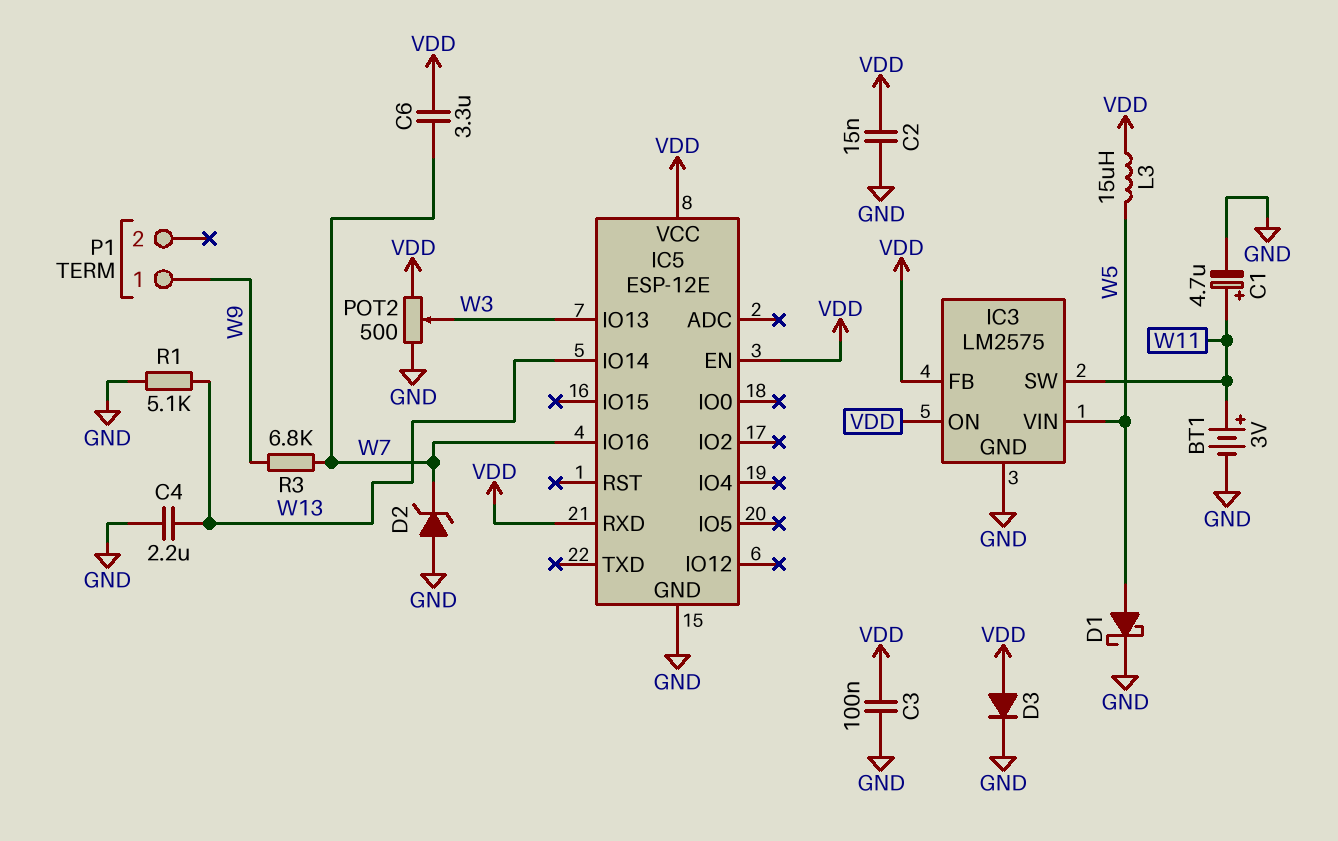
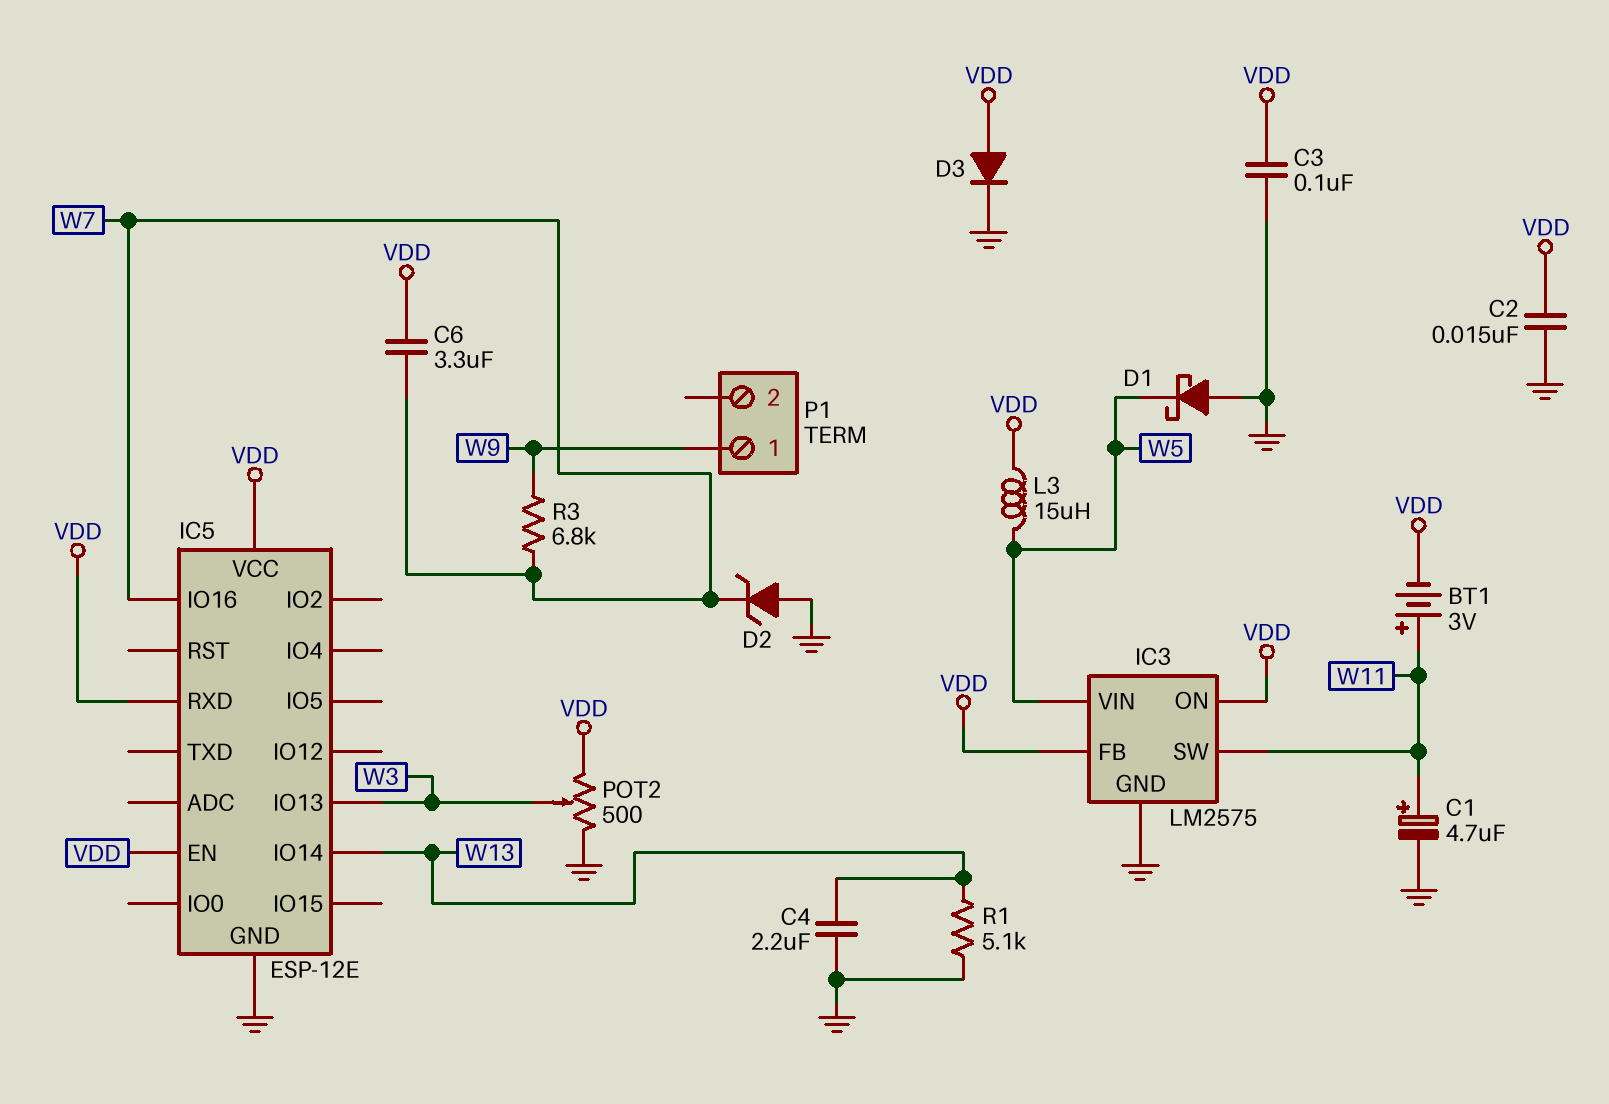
BT1: 3V (plus W11, minus GND) -> 3V (plus W11, minus VDD)
D1: schottky (A W5, K GND) -> schottky (A GND, K W5)

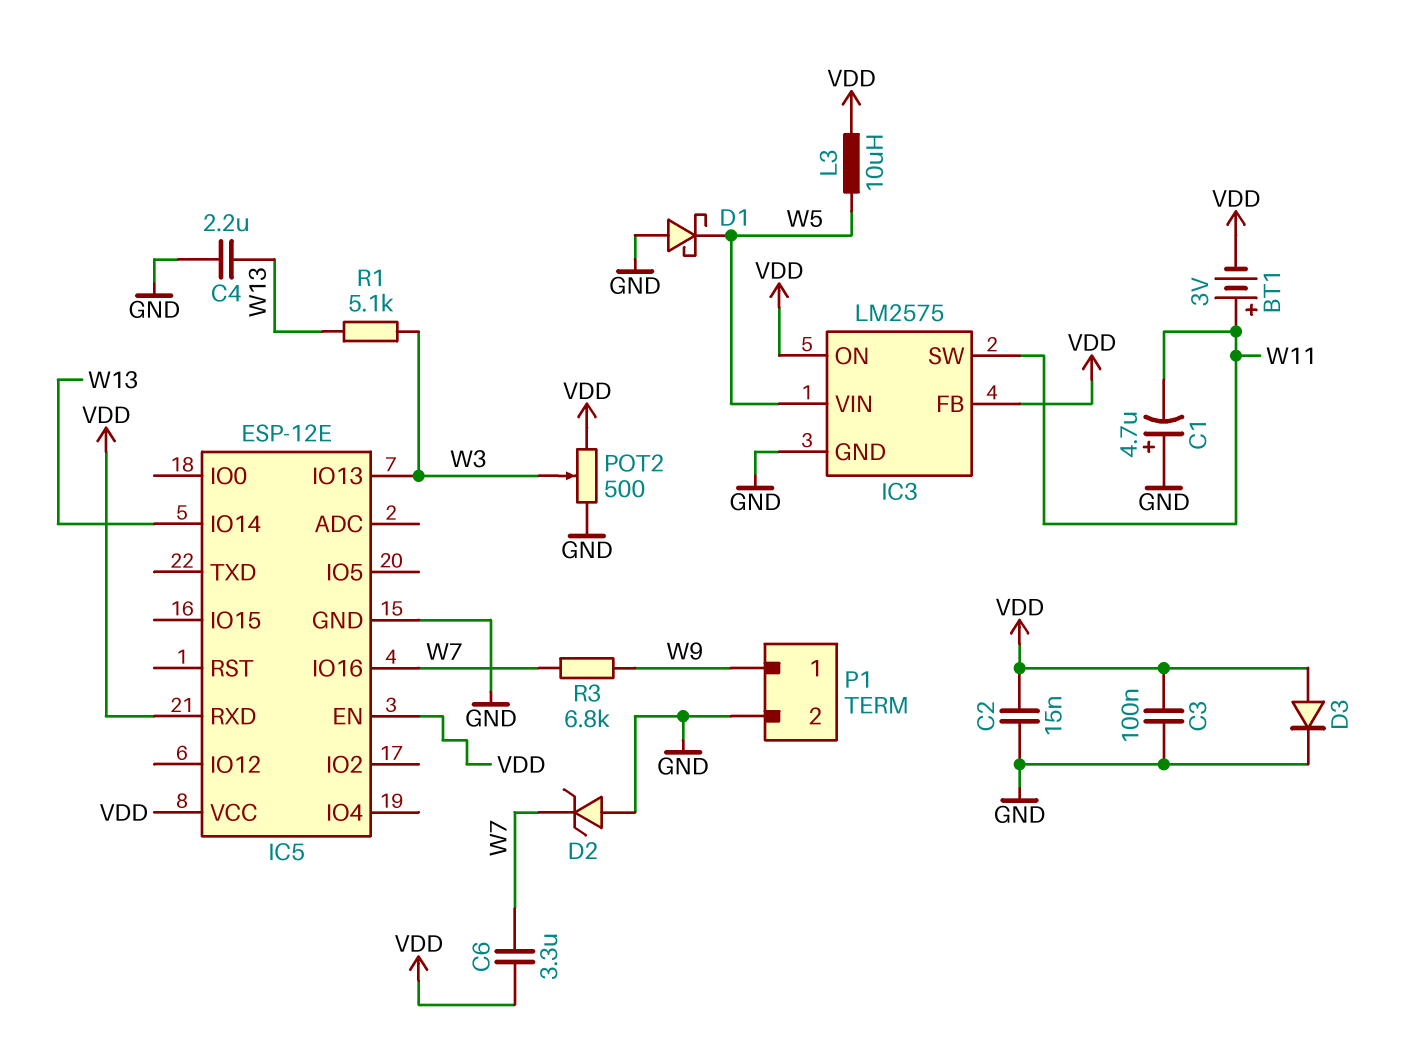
C1: 4.7uF (plus W11, minus GND) -> 4.7uF (plus GND, minus W11)
L3: 15uH (VDD, W5) -> 10uH (VDD, W5)
P1 pin 2: none -> GND
R1: 5.1k (GND, W13) -> 5.1k (W3, W13)

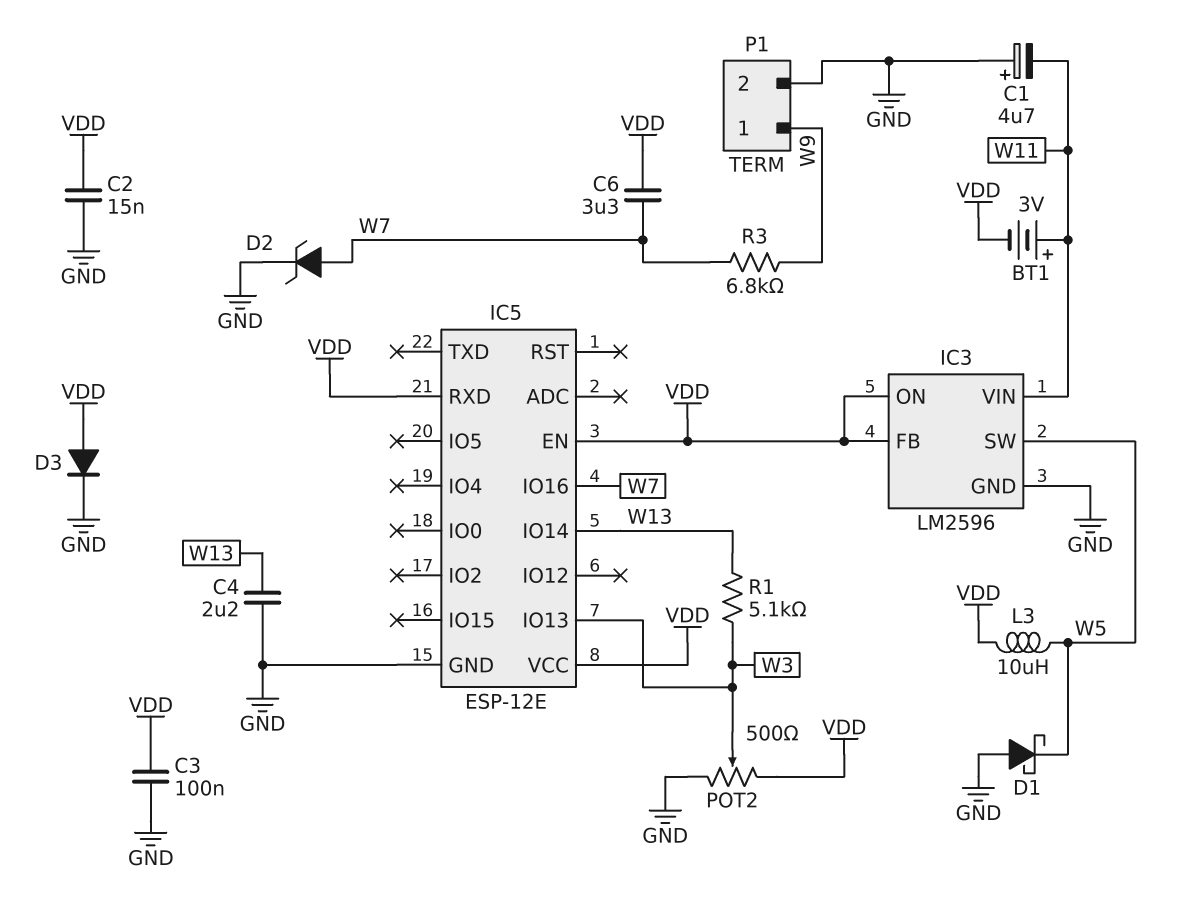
D2: zener (A GND, K W7) -> zener (A W7, K GND)
IC3: LM2575 -> LM2596
IC3 pin SW: W11 -> W5
IC3 pin VIN: W5 -> W11

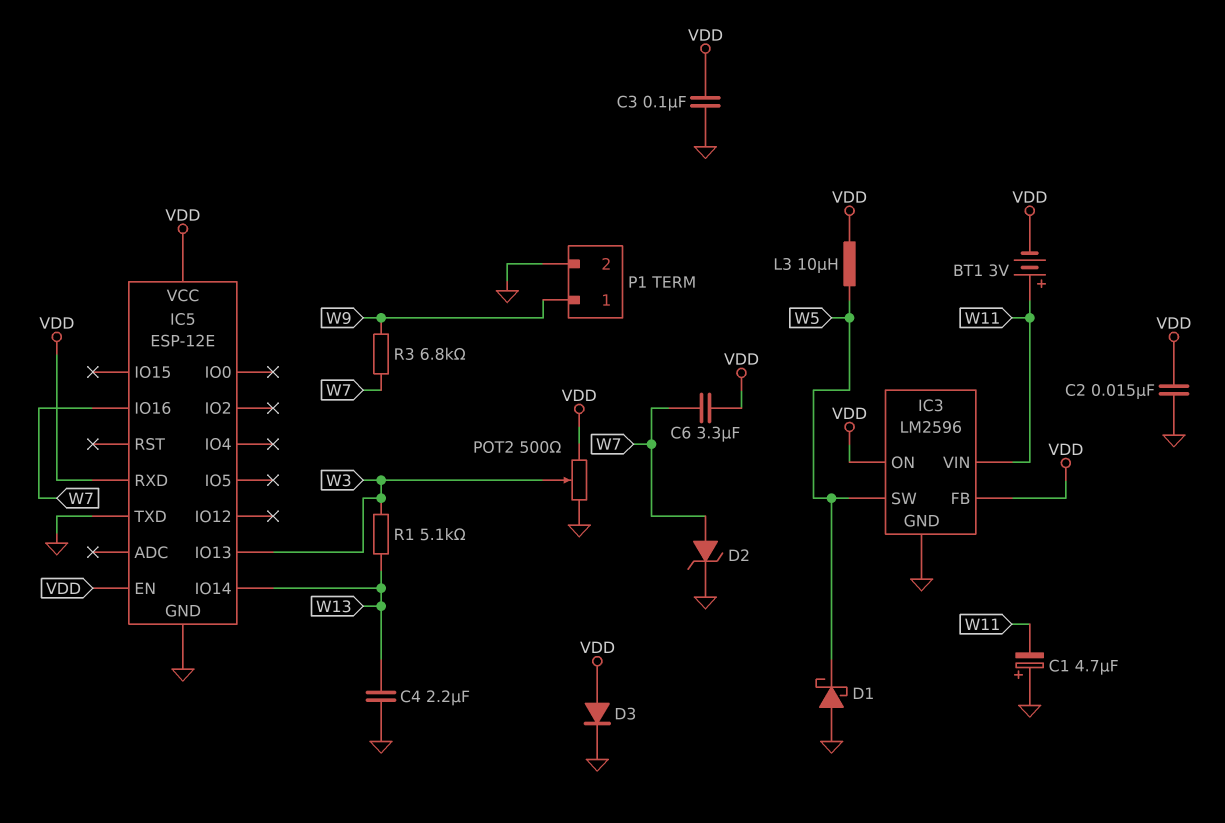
IC5 pin TXD: none -> GND

